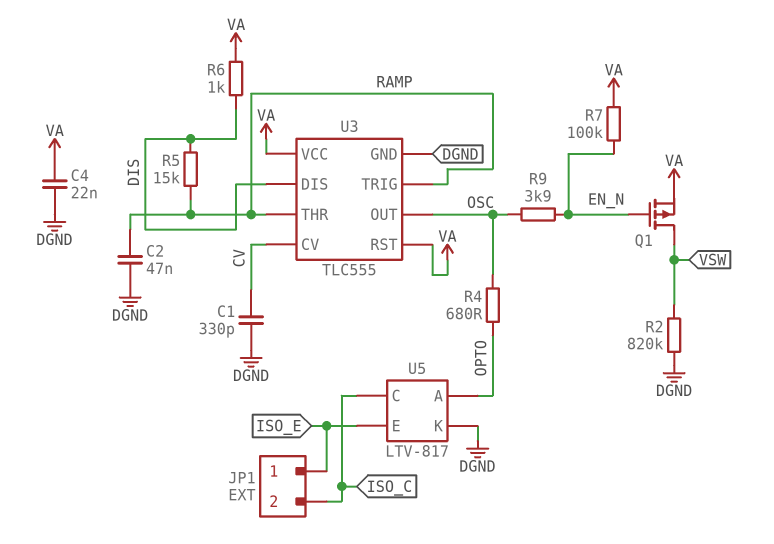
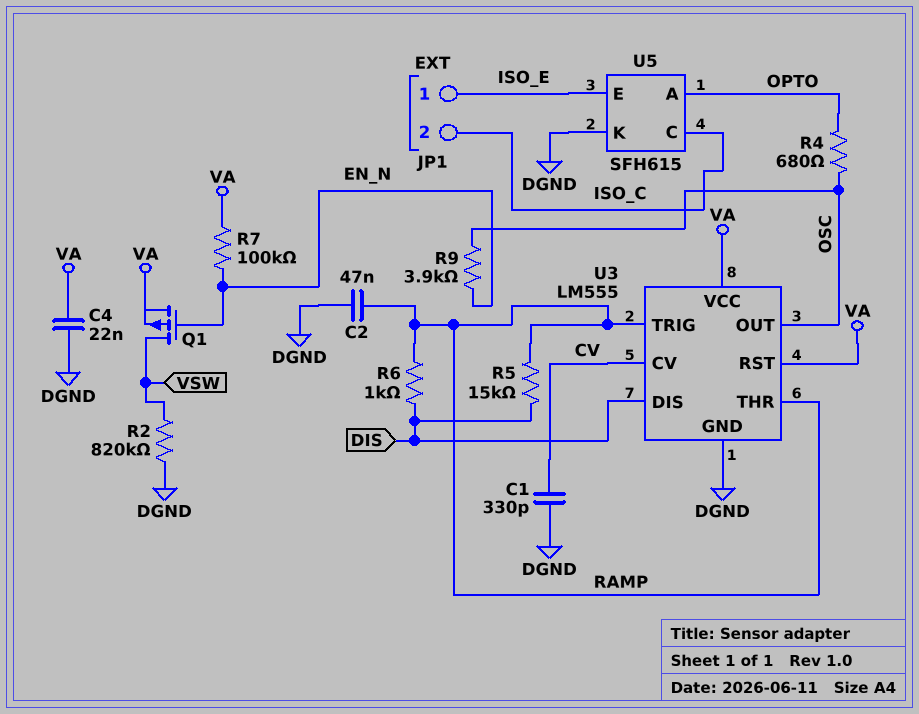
R6: 1k (DIS, VA) -> 1k (DIS, RAMP)
U3: TLC555 -> LM555
U5: LTV-817 -> SFH615

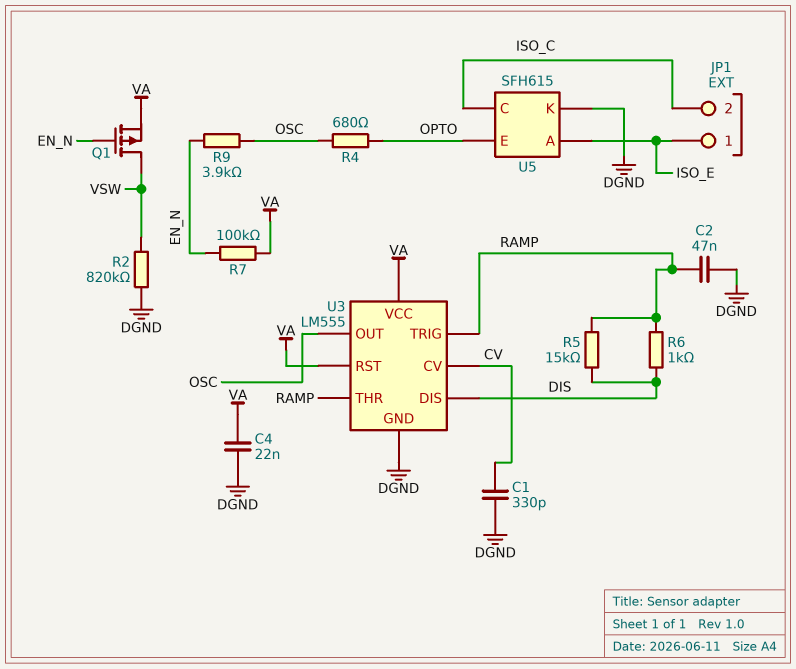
U5 pin A: OPTO -> ISO_E
U5 pin E: ISO_E -> OPTO

